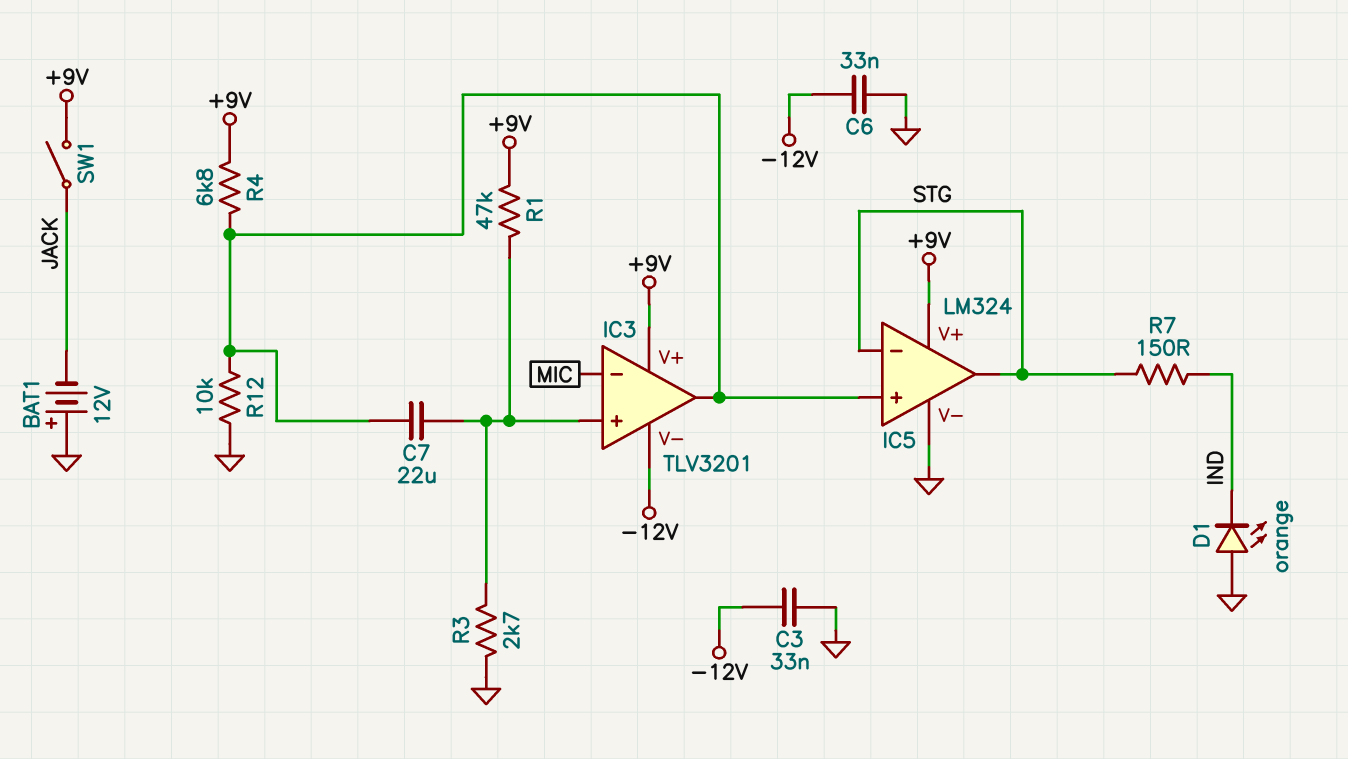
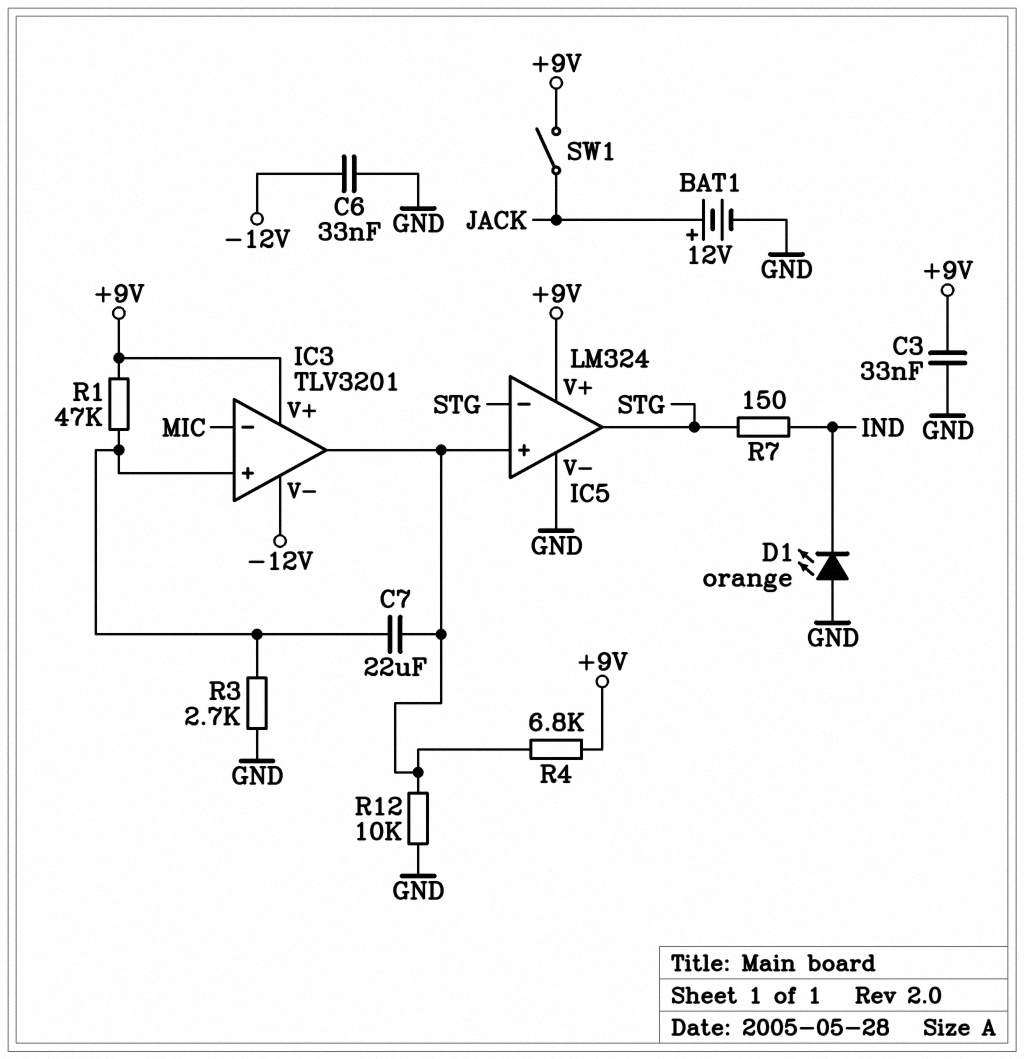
BAT1: 12V (plus GND, minus JACK) -> 12V (plus JACK, minus GND)
C3: 33nF (-12V, GND) -> 33nF (+9V, GND)

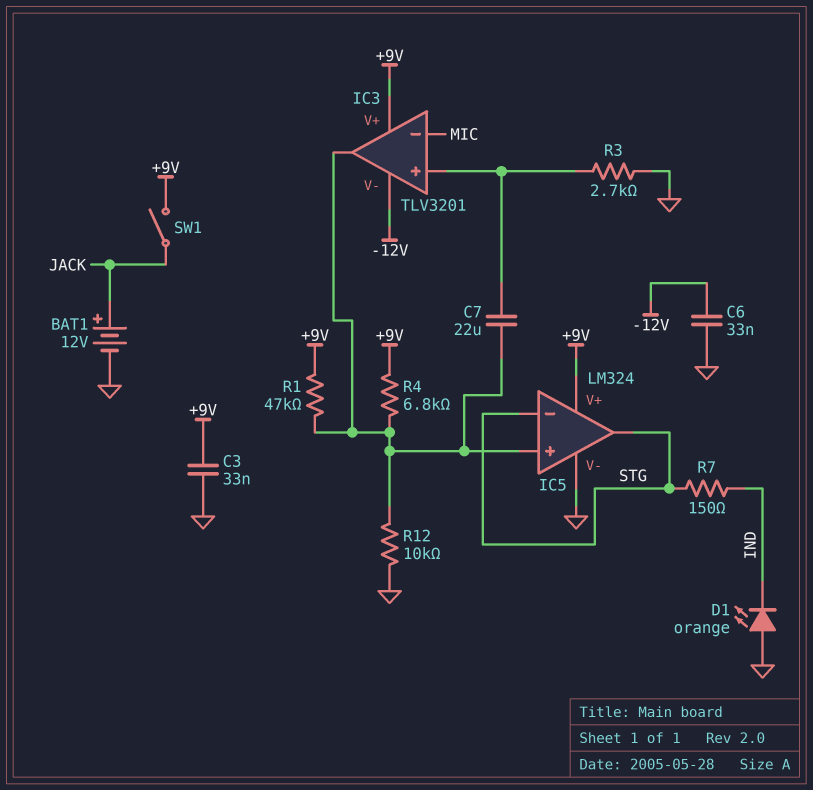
R1: 47k (+9V, IC3/in+) -> 47k (+9V, IC3/out)

